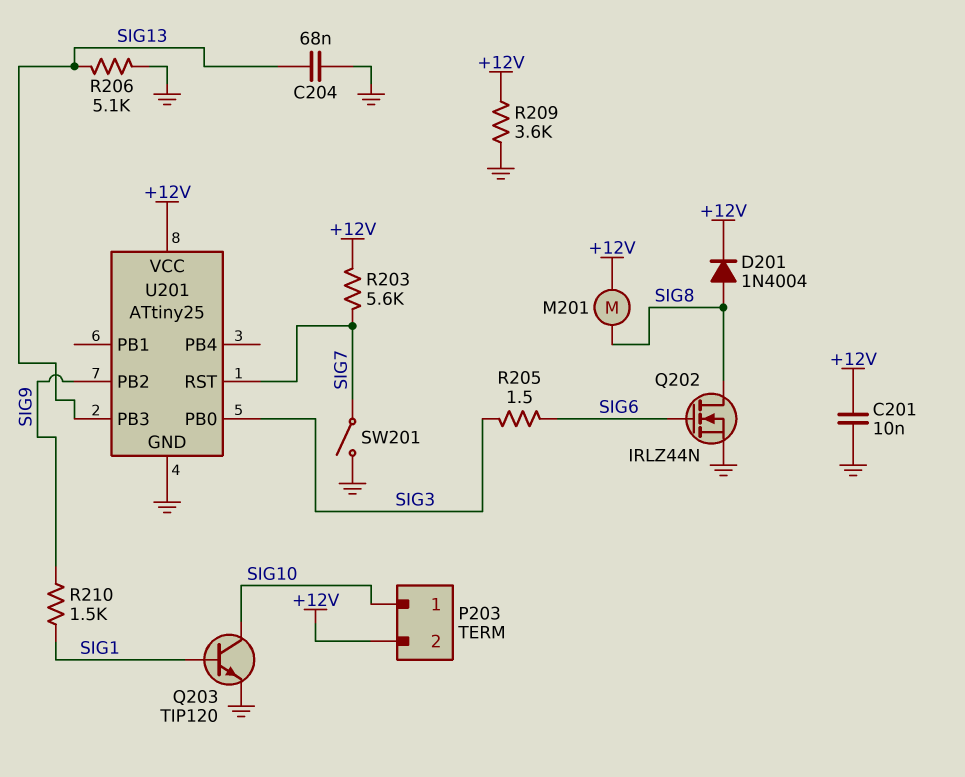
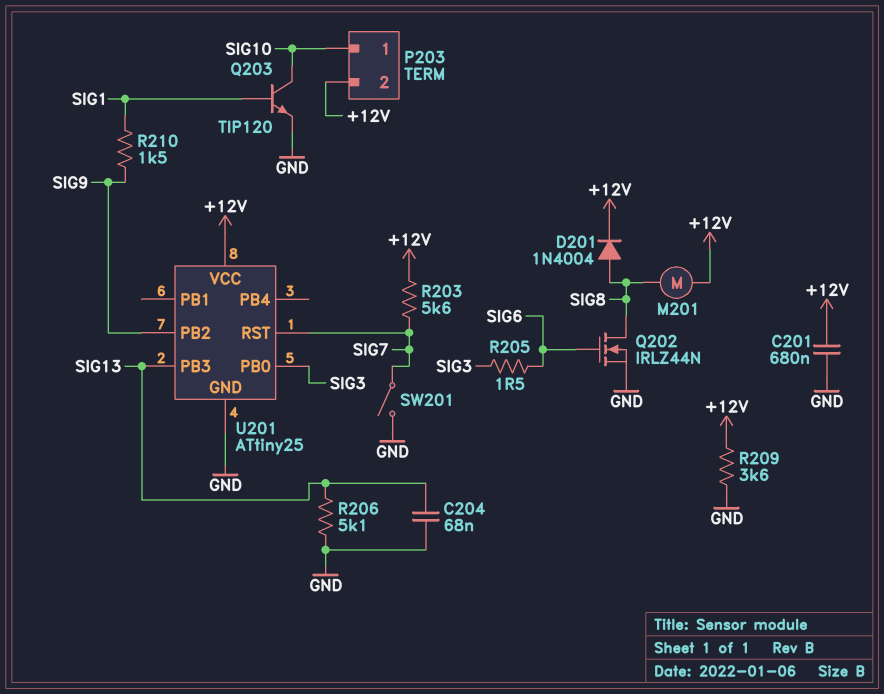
C201: 10nF (+12V, GND) -> 680nF (+12V, GND)

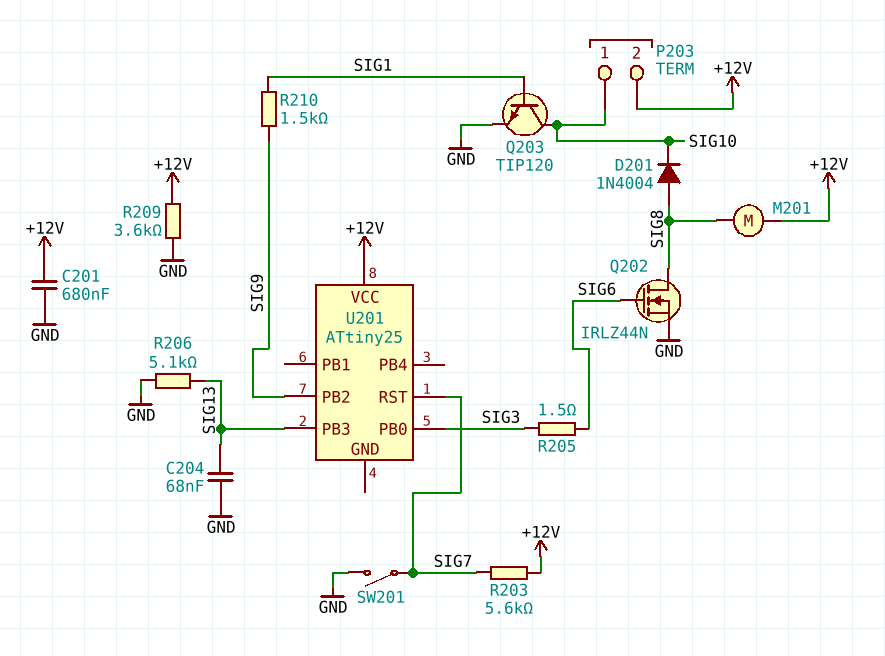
D201: diode 1N4004 (A SIG8, K +12V) -> diode 1N4004 (A SIG8, K SIG10)
U201 pin GND: GND -> none

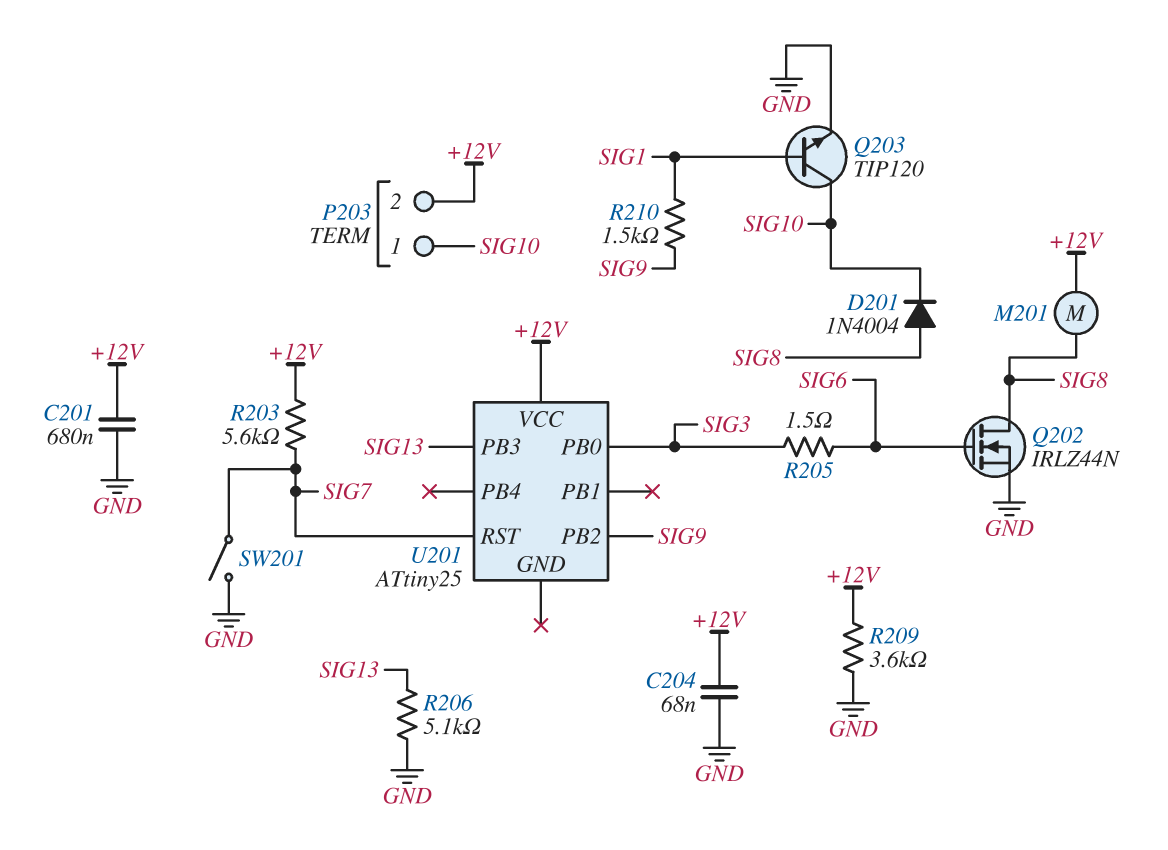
C204: 68nF (GND, SIG13) -> 68nF (+12V, GND)

